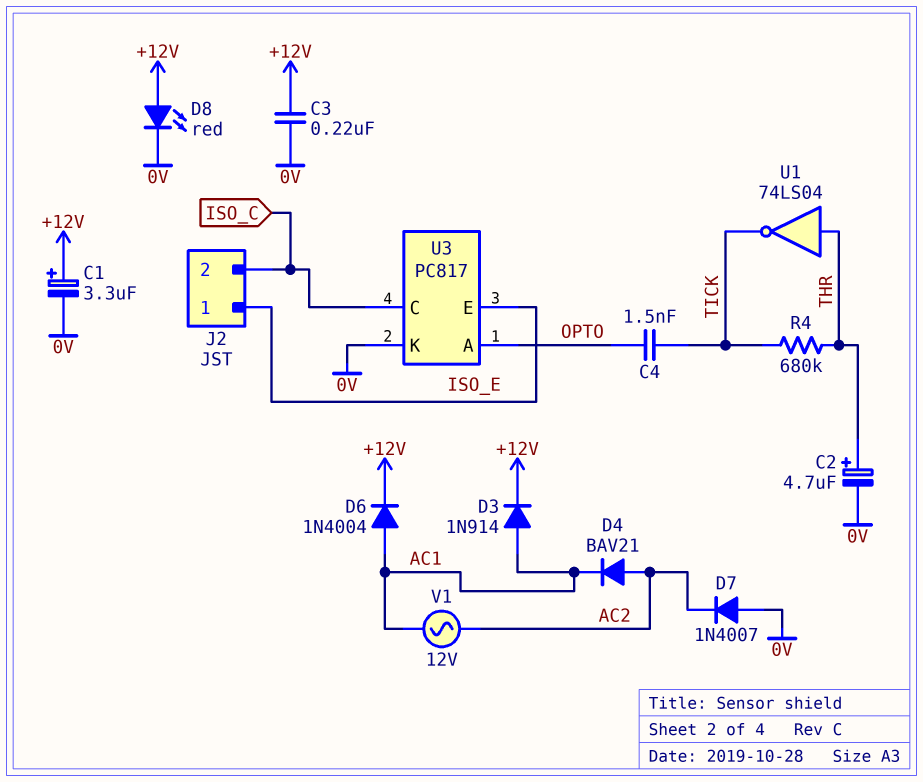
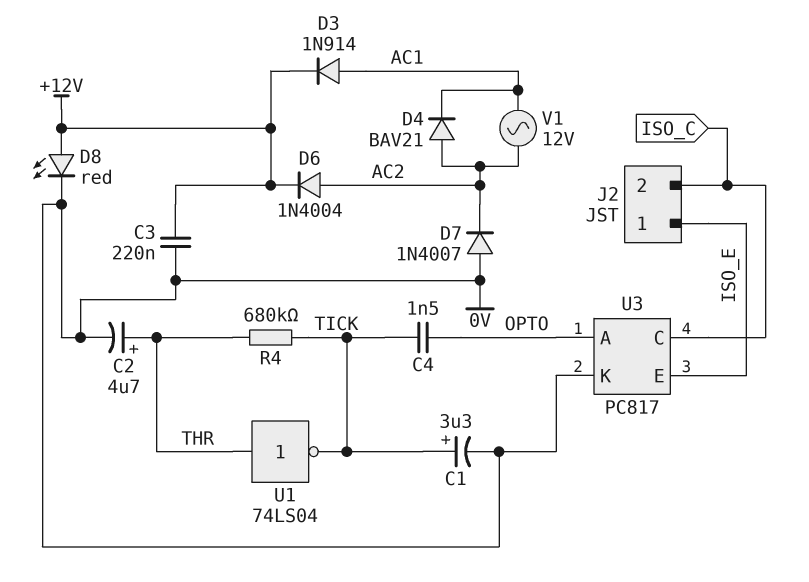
C1: 3.3uF (plus +12V, minus 0V) -> 3.3uF (plus TICK, minus 0V)
D6: diode 1N4004 (A AC1, K +12V) -> diode 1N4004 (A AC2, K +12V)

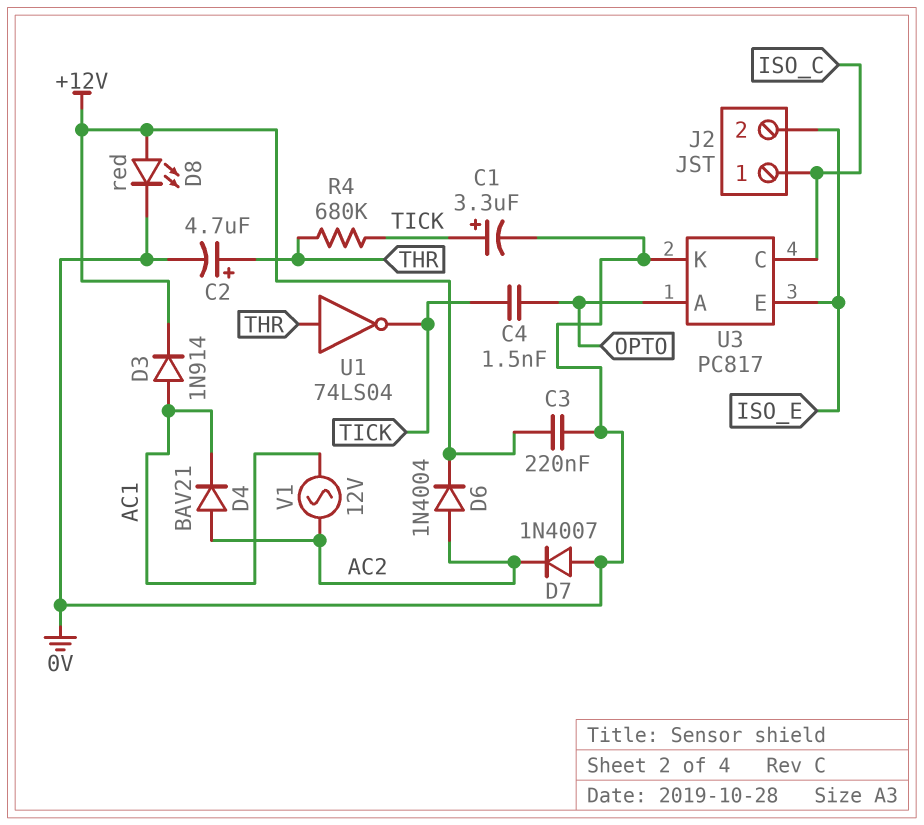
J2 pin 1: ISO_E -> ISO_C
J2 pin 2: ISO_C -> ISO_E

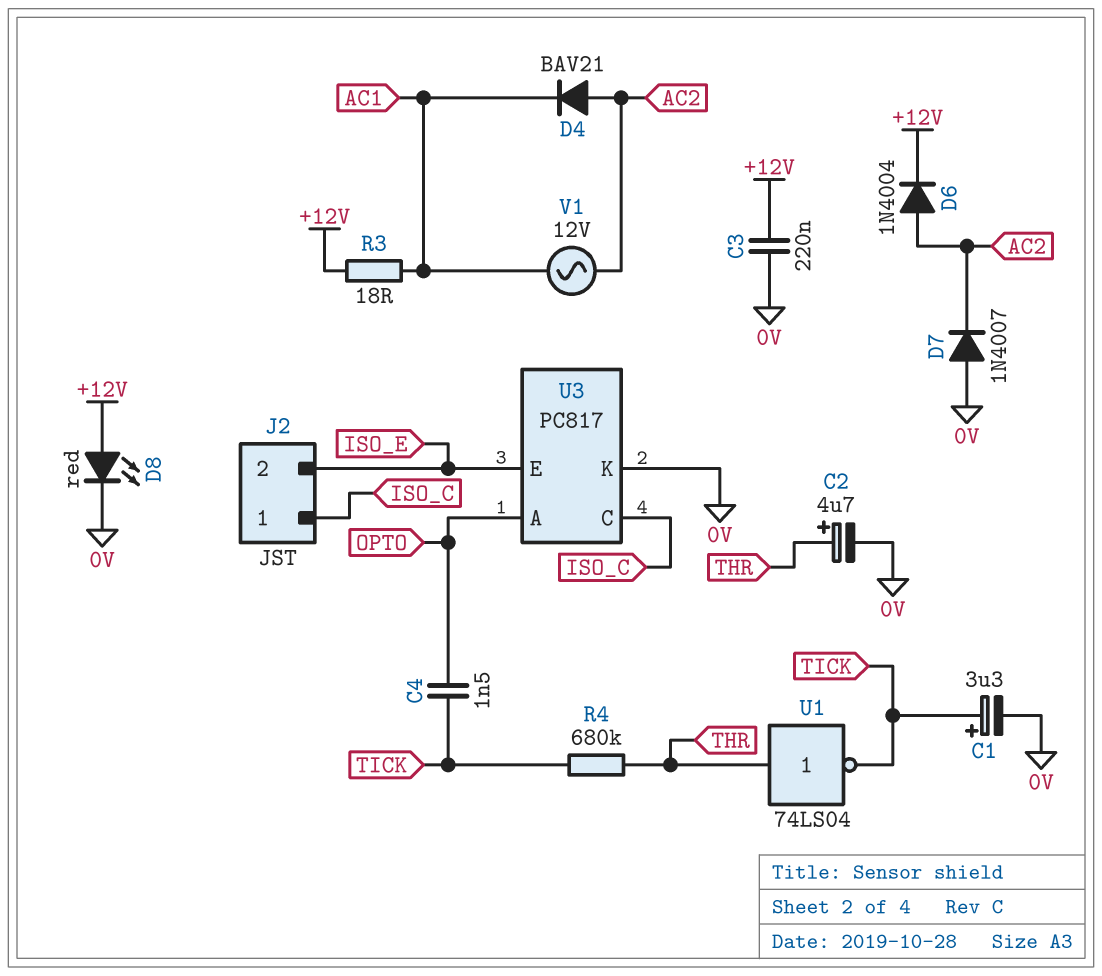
D3: diode 1N914 (A AC1, K +12V) -> none
R3: none -> 18 (+12V, AC1)

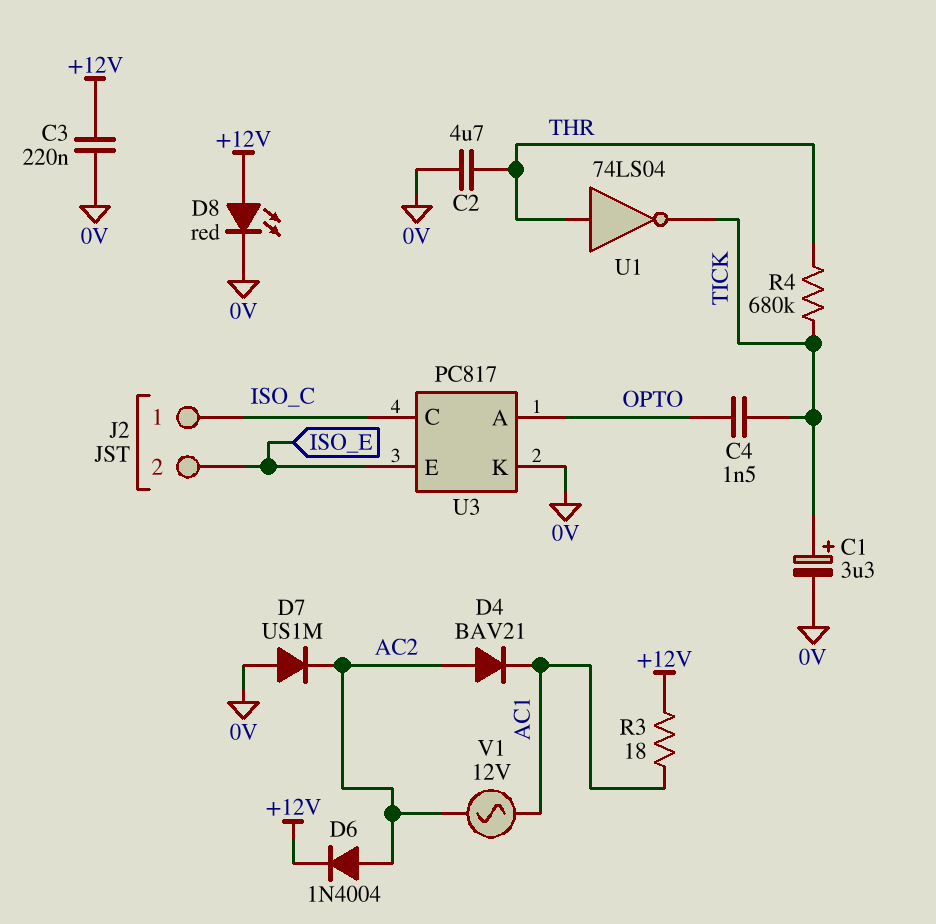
C2: 4.7uF (plus THR, minus 0V) -> 4.7uF (0V, THR)
D7: diode 1N4007 (A 0V, K AC2) -> diode US1M (A 0V, K AC2)

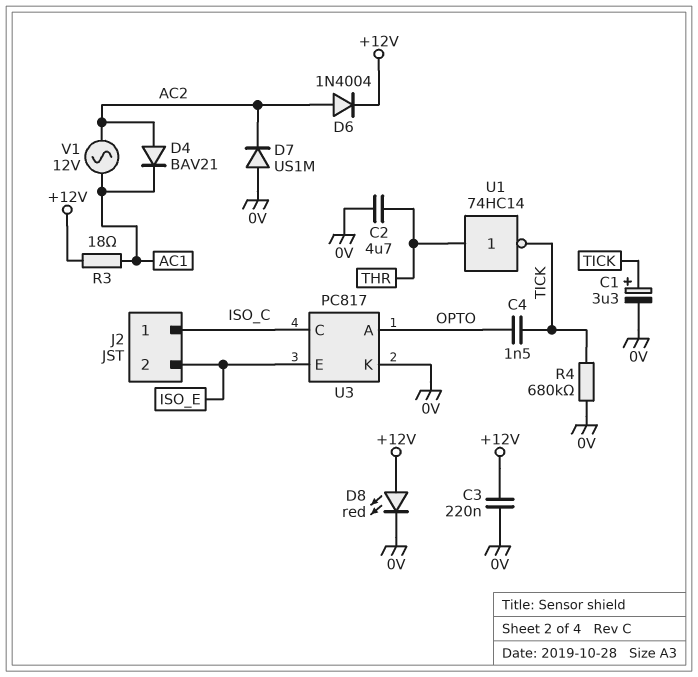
R4: 680k (THR, TICK) -> 680k (0V, TICK)
U1: NOT 74LS04 (in THR, out TICK) -> NOT 74HC14 (in THR, out TICK)

